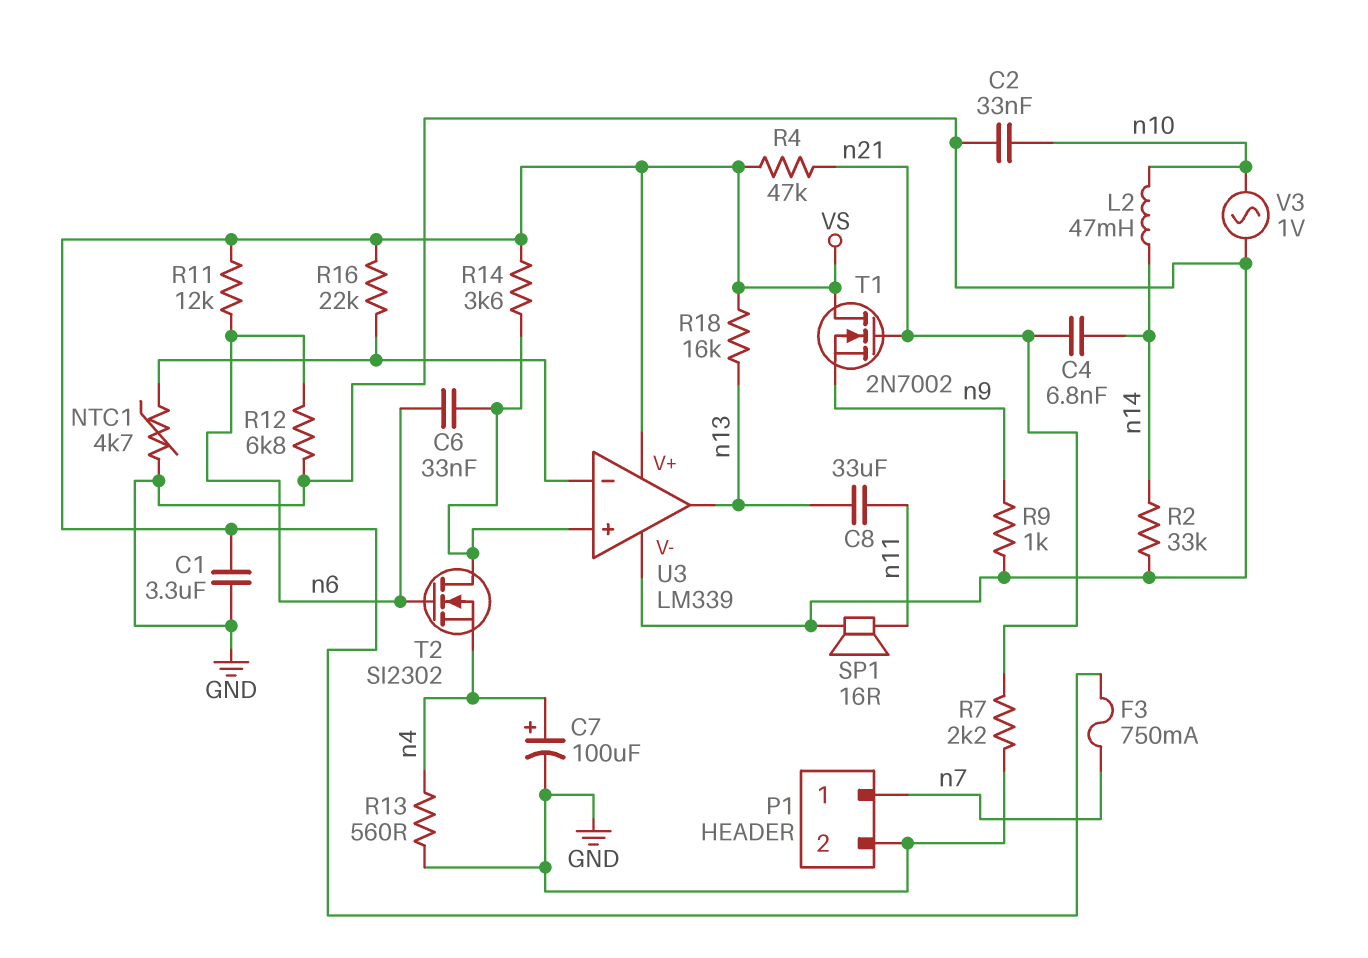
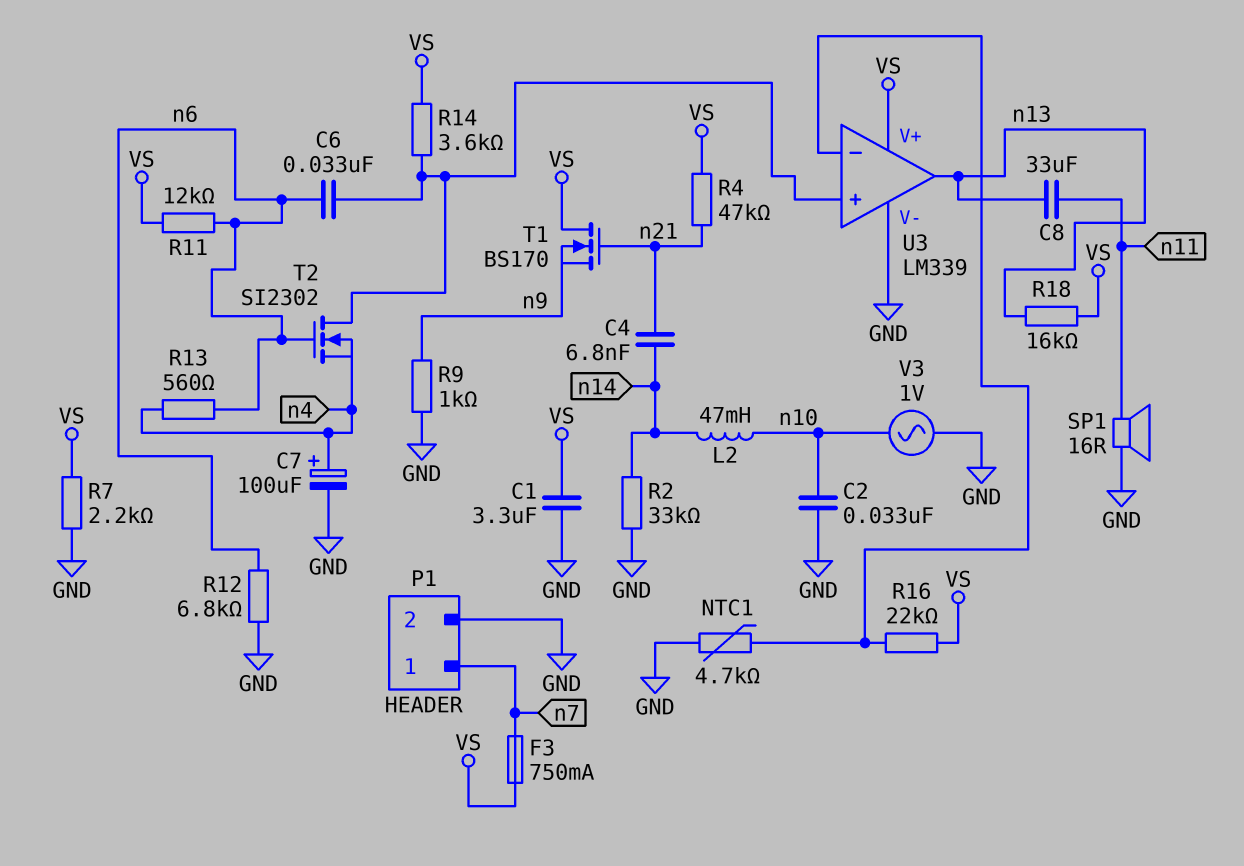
R7: 2.2k (GND, n21) -> 2.2k (GND, VS)
R13: 560 (GND, n4) -> 560 (n4, n6)
T1: NMOS 2N7002 (G n21, D VS, S n9) -> NMOS BS170 (G n21, D VS, S n9)

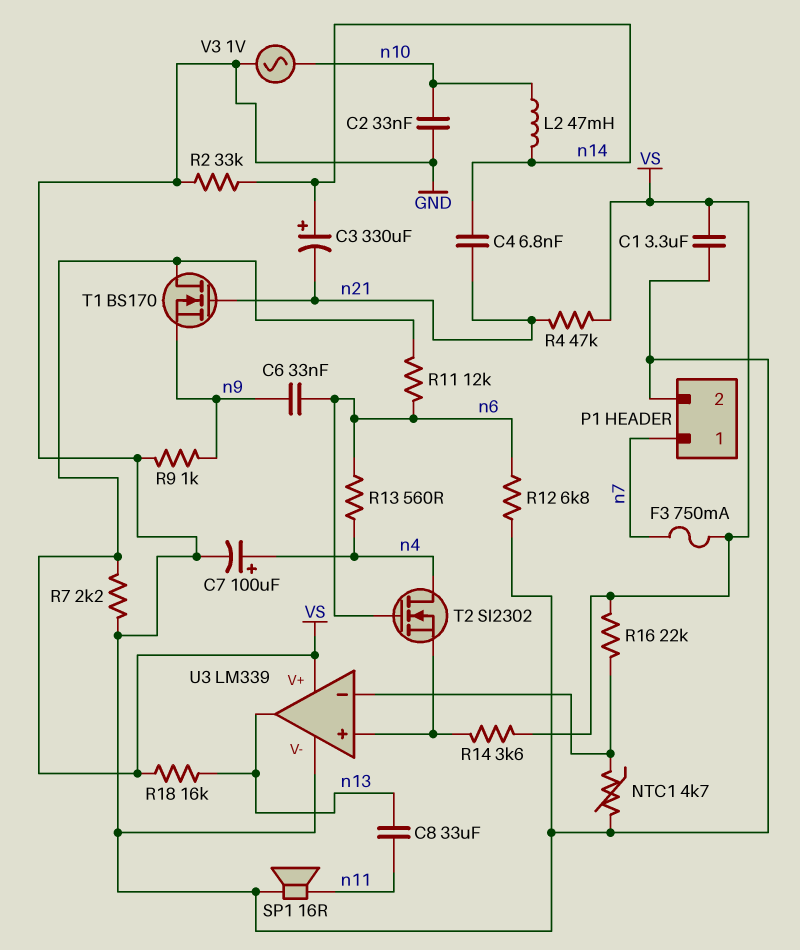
C3: none -> 330uF (plus n14, minus n21)
C6: 33nF (U3/in+, n6) -> 33nF (n6, n9)
T2: NMOS SI2302 (G n6, D U3/in+, S n4) -> NMOS SI2302 (G n6, D n4, S U3/in+)

